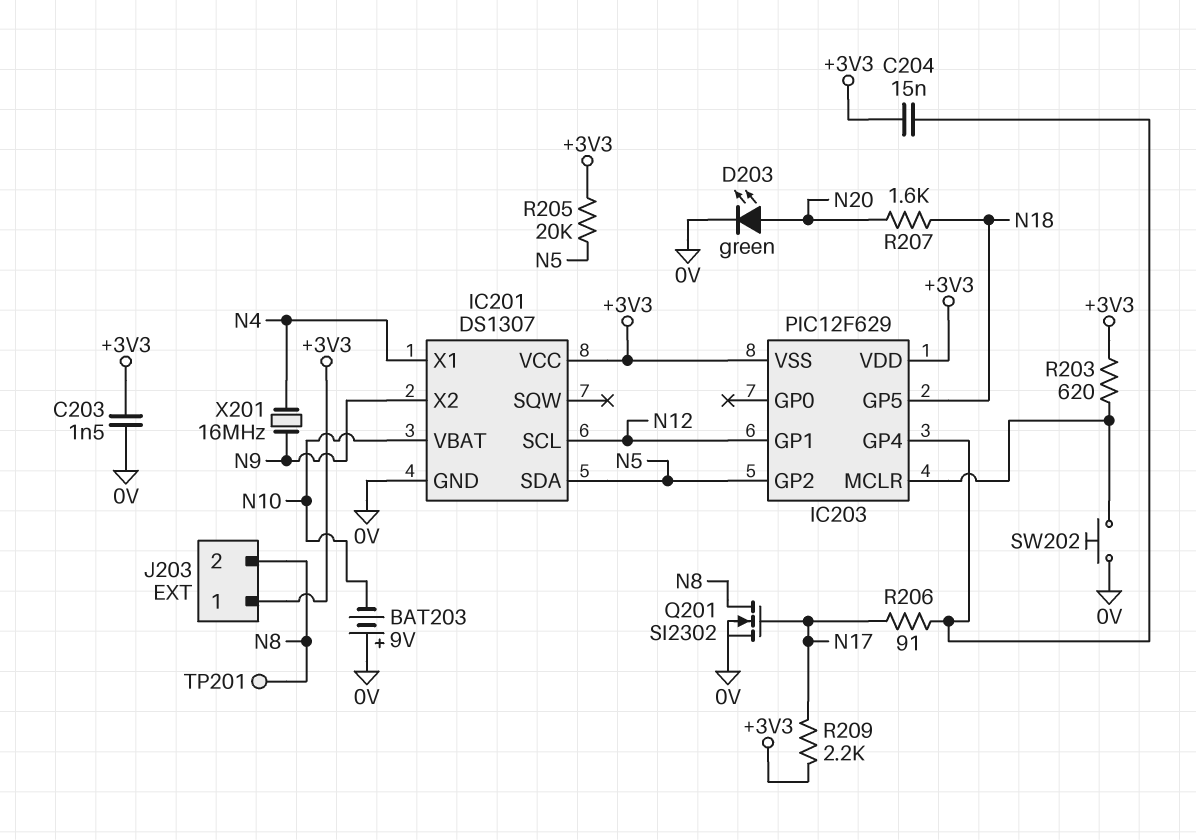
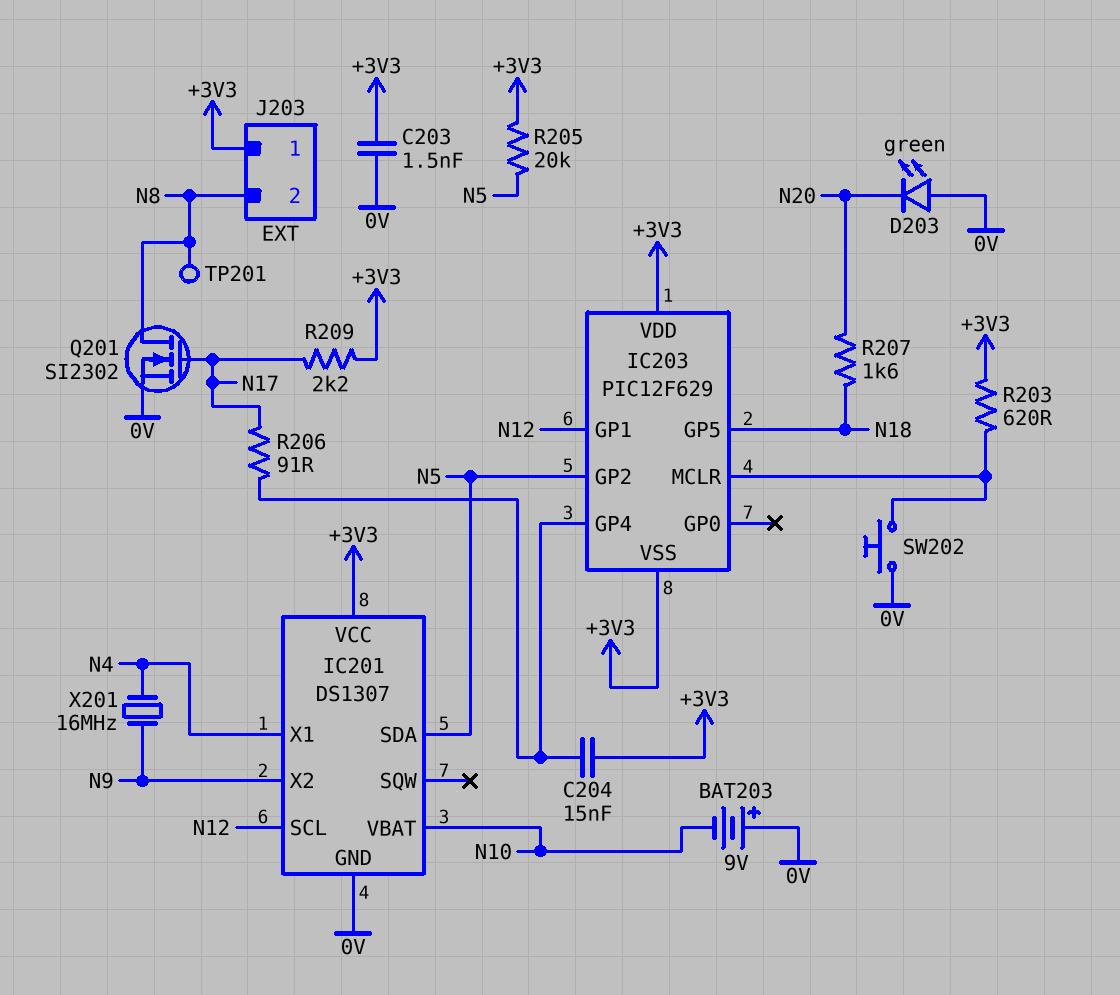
D203: LED green (A N20, K 0V) -> LED green (A 0V, K N20)

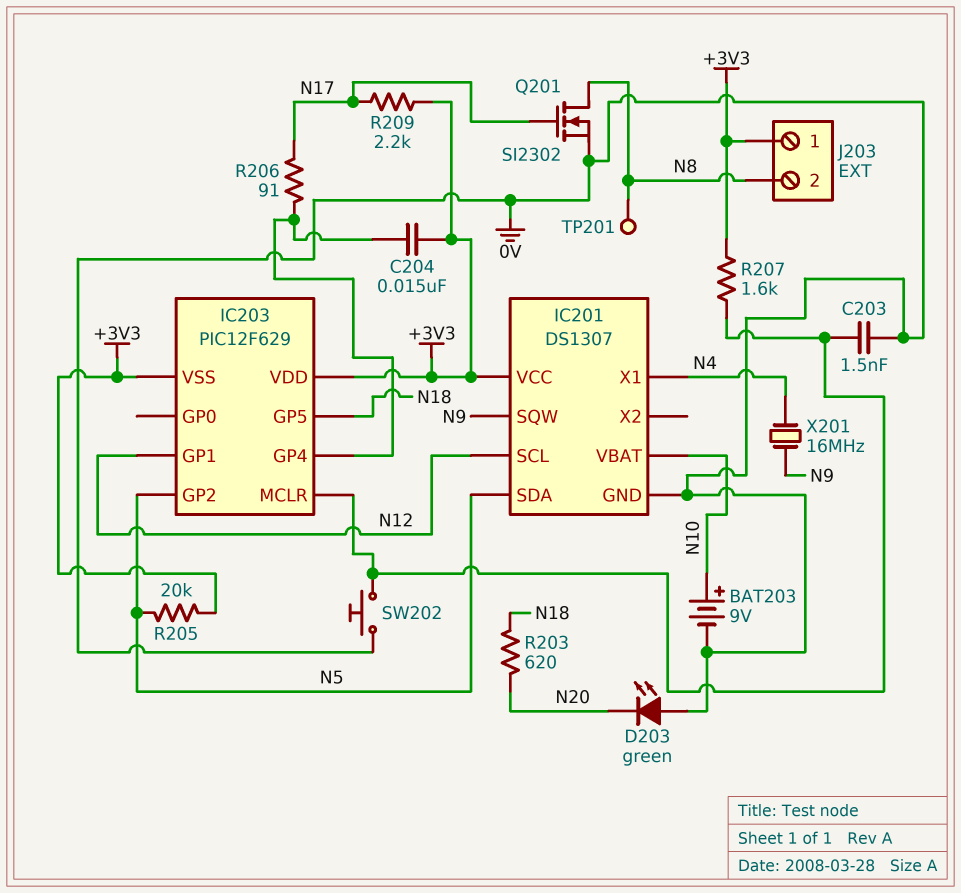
BAT203: 9V (plus 0V, minus N10) -> 9V (plus N10, minus 0V)
C203: 1.5nF (+3V3, 0V) -> 1.5nF (0V, IC203/MCLR)
IC201 pin SQW: none -> N9
IC201 pin X2: N9 -> none
R203: 620 (+3V3, IC203/MCLR) -> 620 (N18, N20)
R207: 1.6k (N18, N20) -> 1.6k (+3V3, IC203/MCLR)

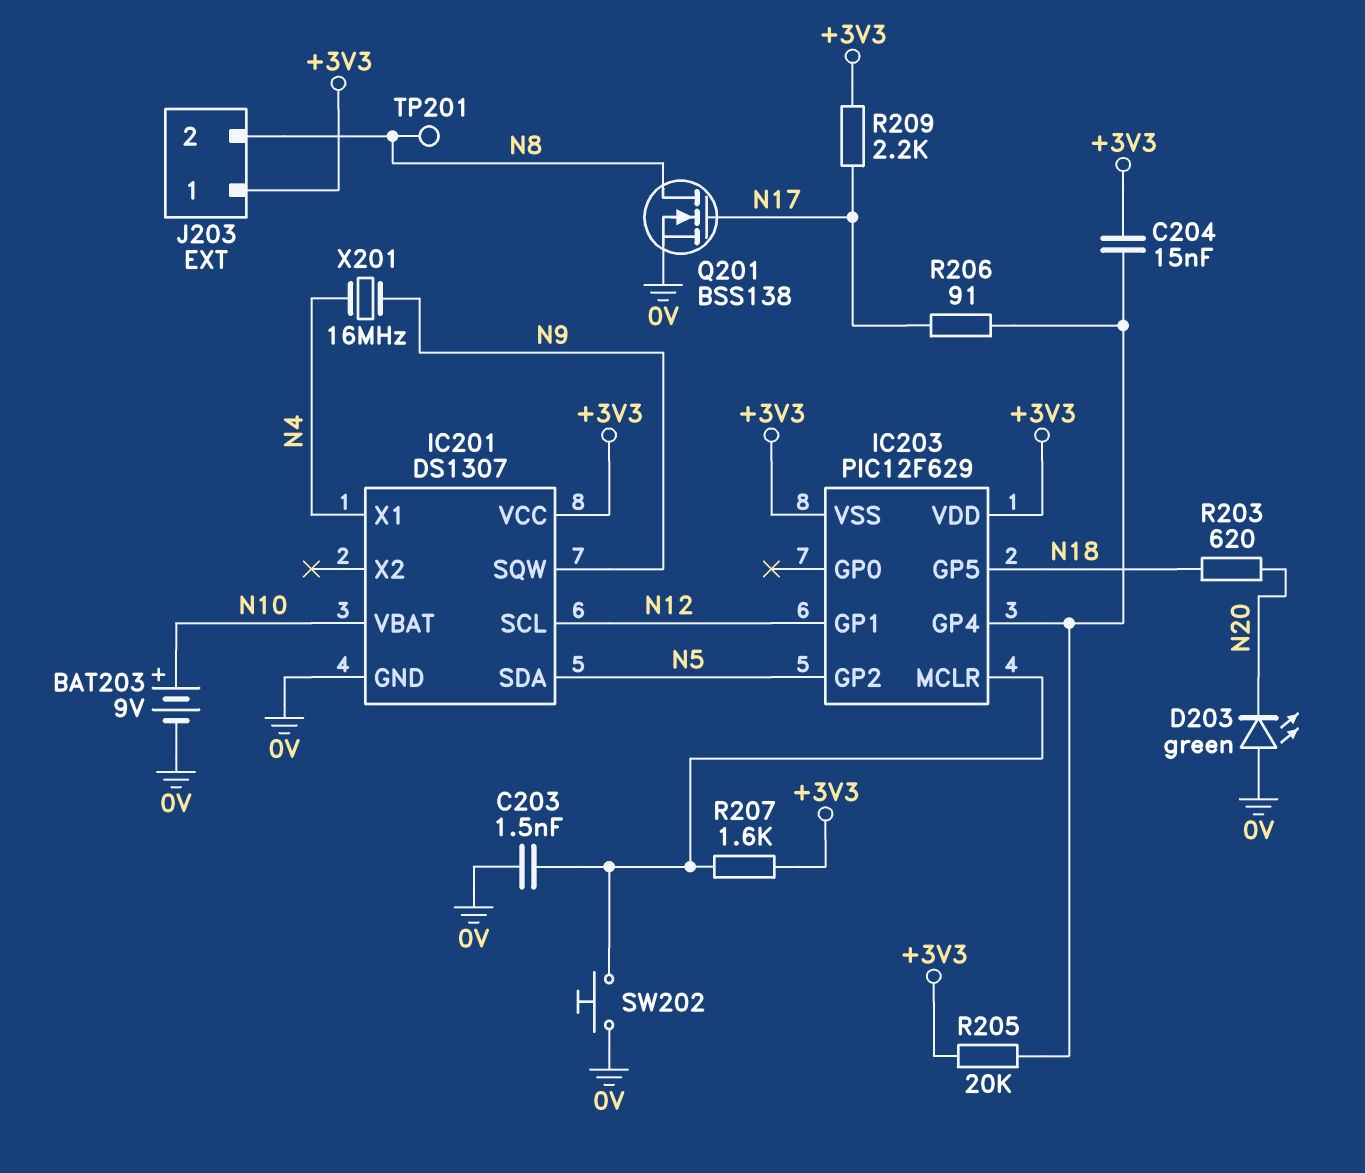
Q201: NMOS SI2302 (G N17, D N8, S 0V) -> NMOS BSS138 (G N17, D N8, S 0V)
R205: 20k (+3V3, N5) -> 20k (+3V3, IC203/GP4)

